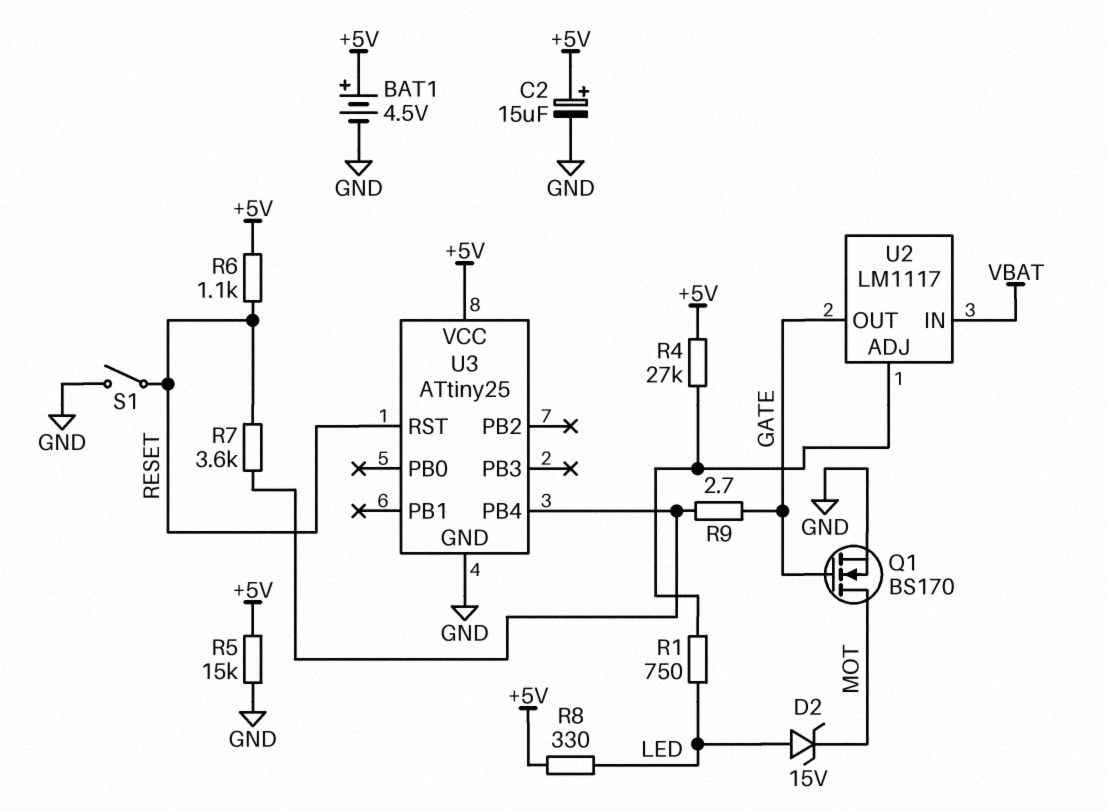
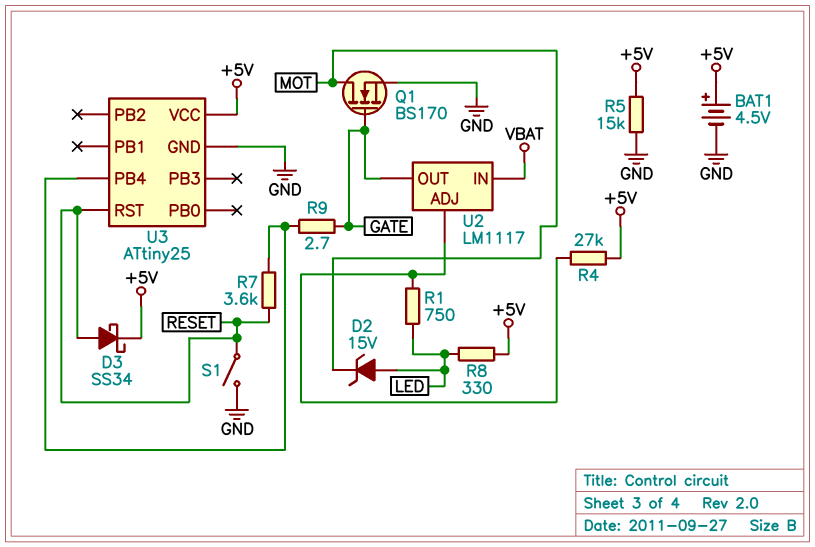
C2: 15uF (plus +5V, minus GND) -> none
D3: none -> schottky SS34 (A RESET, K +5V)
R6: 1.1k (+5V, RESET) -> none

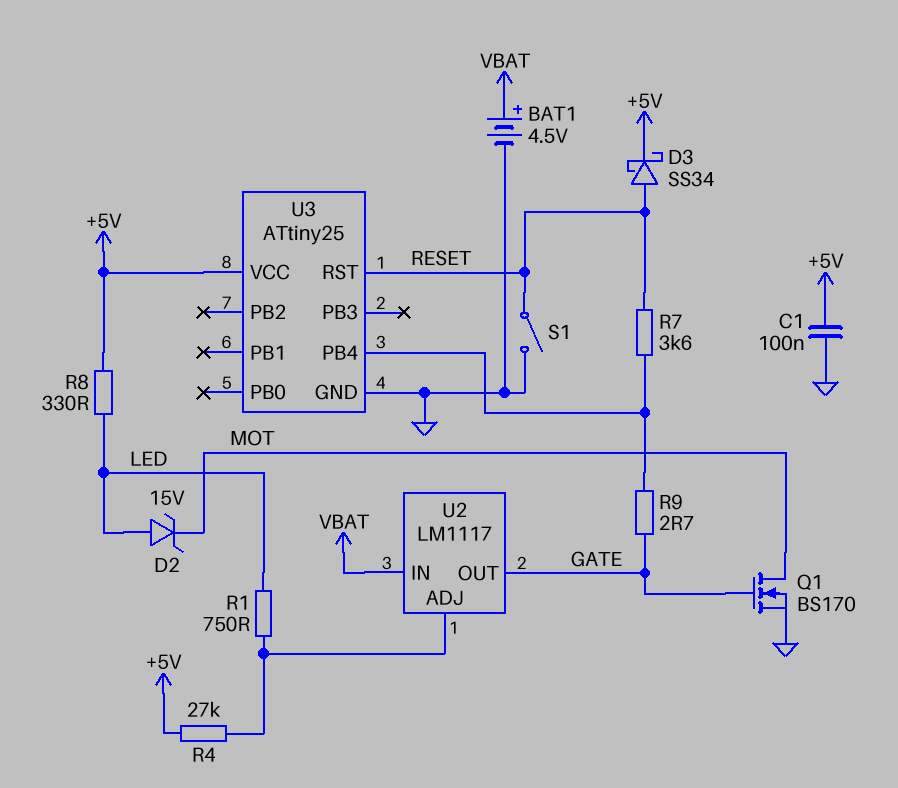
BAT1: 4.5V (plus +5V, minus GND) -> 4.5V (plus VBAT, minus GND)
C1: none -> 100nF (+5V, GND)
R5: 15k (+5V, GND) -> none

